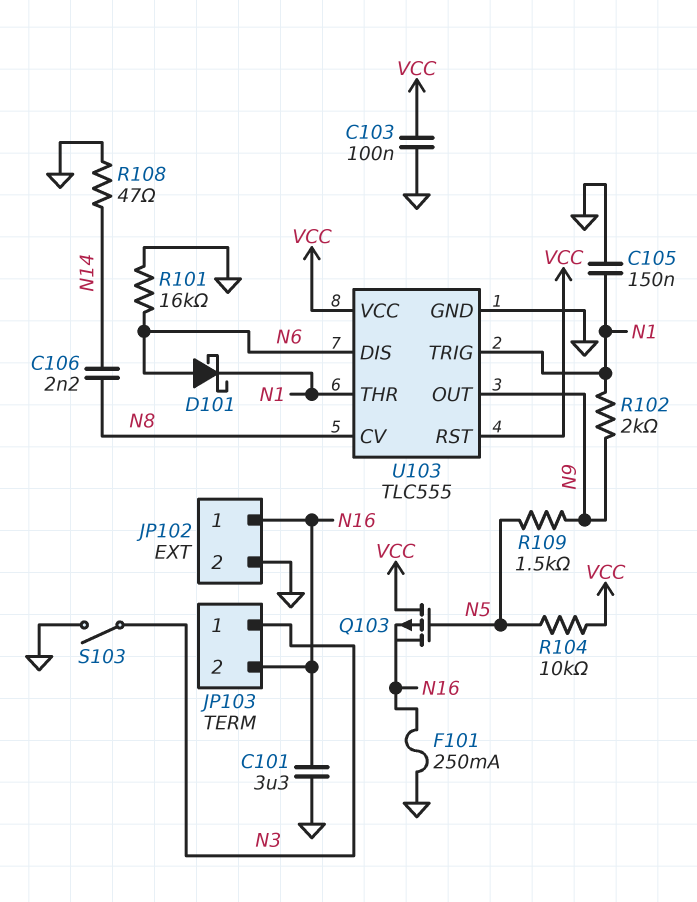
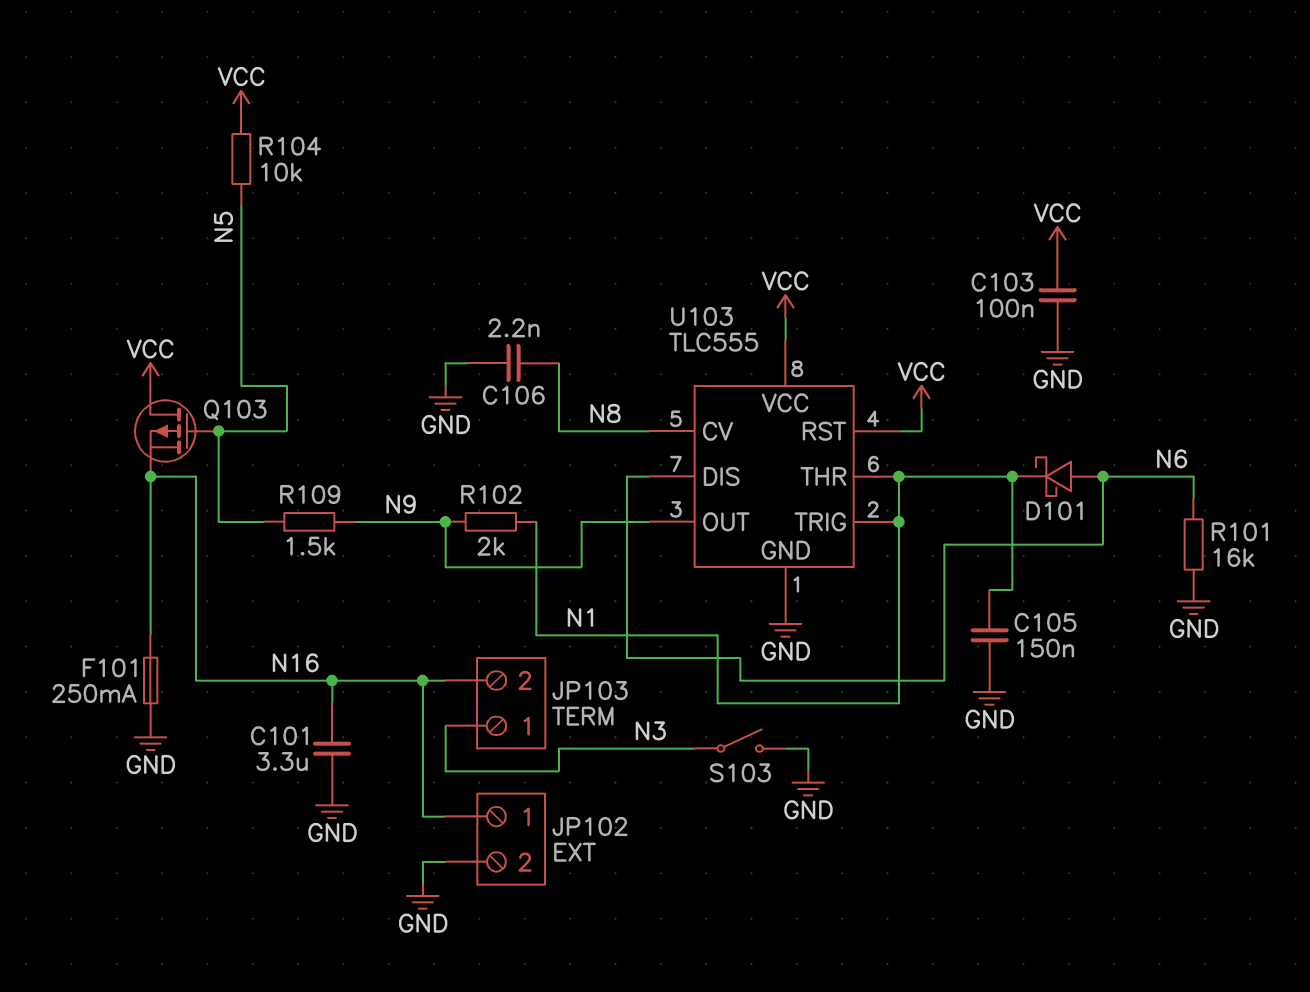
C106: 2.2nF (N8, N14) -> 2.2nF (GND, N8)
R108: 47 (GND, N14) -> none

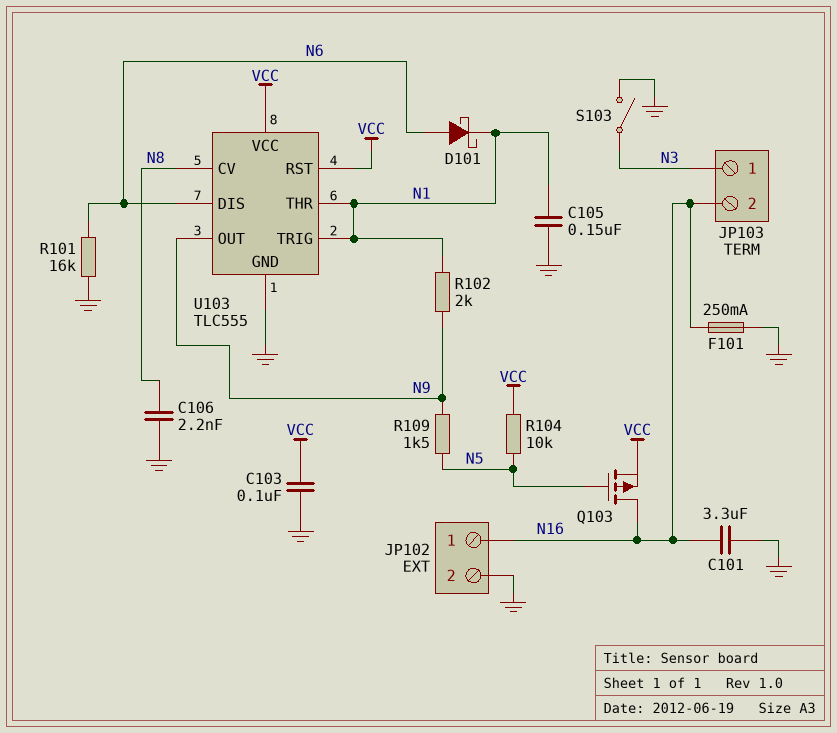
Q103: PMOS (G N5, D VCC, S N16) -> PMOS (G N5, D N16, S VCC)

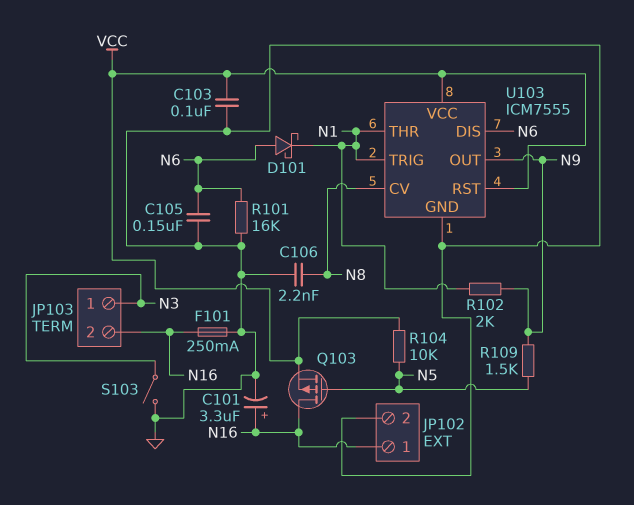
C101: 3.3uF (GND, N16) -> 3.3uF (plus N16, minus GND)
C105: 150nF (GND, N1) -> 150nF (GND, N6)
U103: TLC555 -> ICM7555

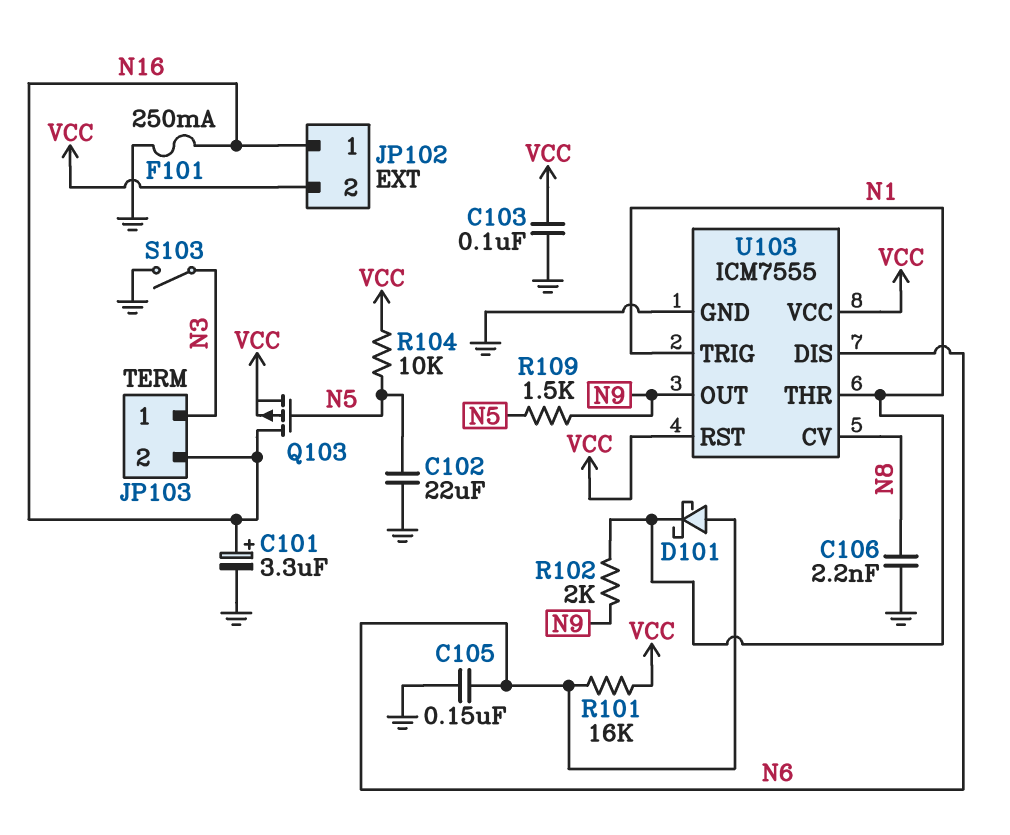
C102: none -> 22uF (GND, N5)
JP102 pin 2: GND -> VCC
R101: 16k (GND, N6) -> 16k (N6, VCC)

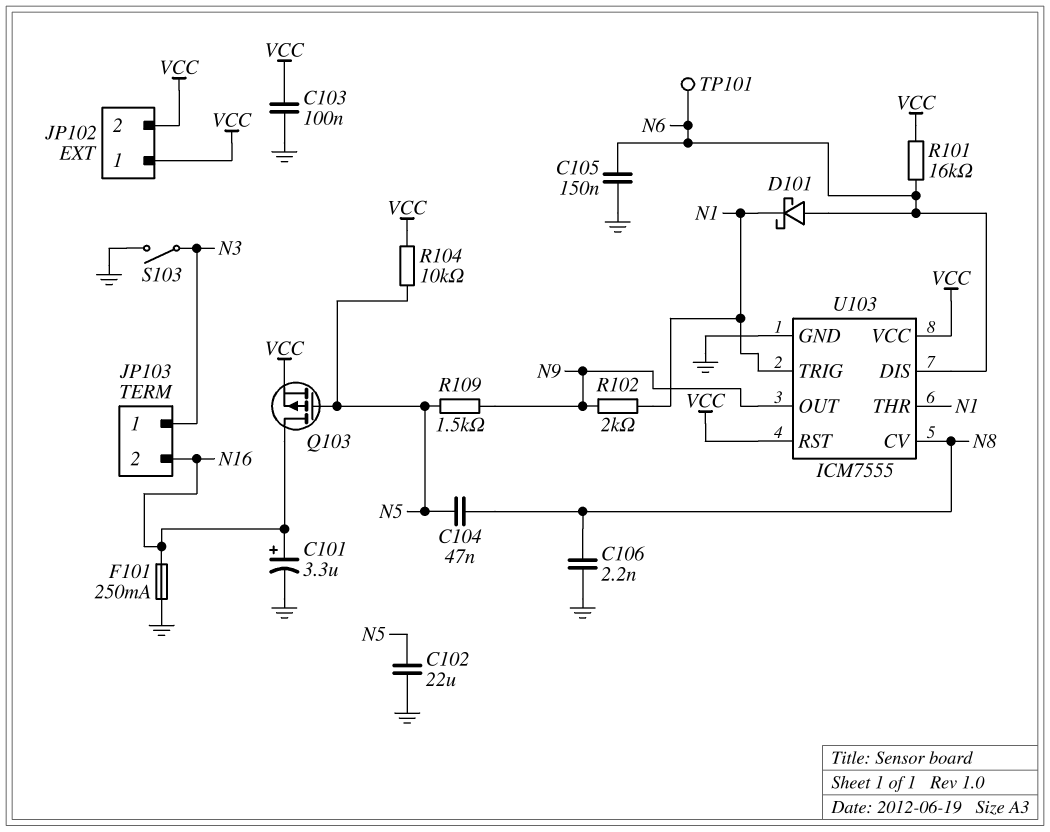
C104: none -> 47nF (N5, N8)
JP102 pin 1: N16 -> VCC
TP101: none -> test point (N6)

